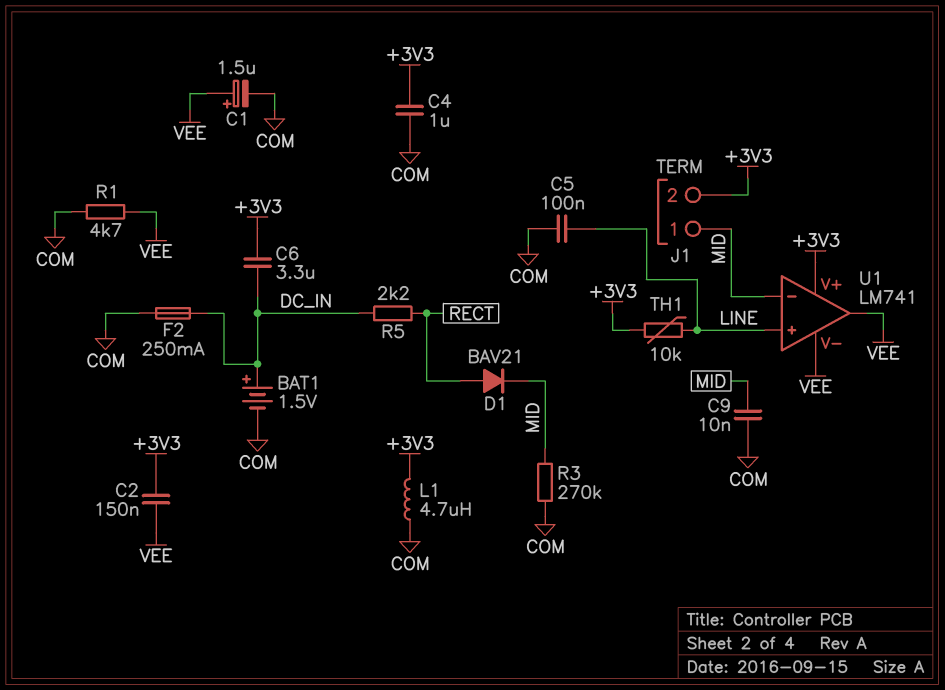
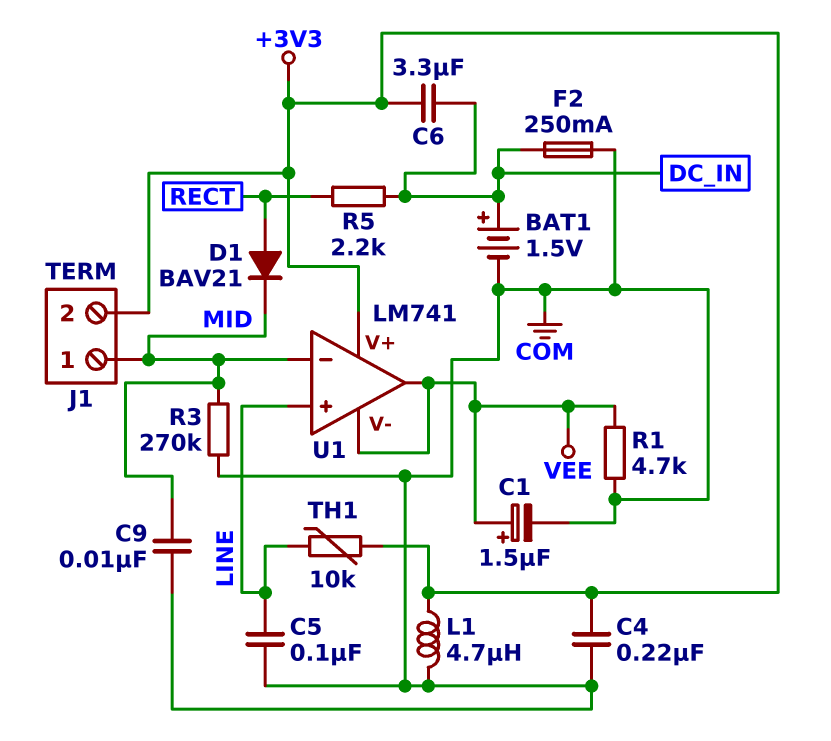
C2: 150nF (+3V3, VEE) -> none
C4: 1uF (+3V3, COM) -> 220nF (+3V3, COM)

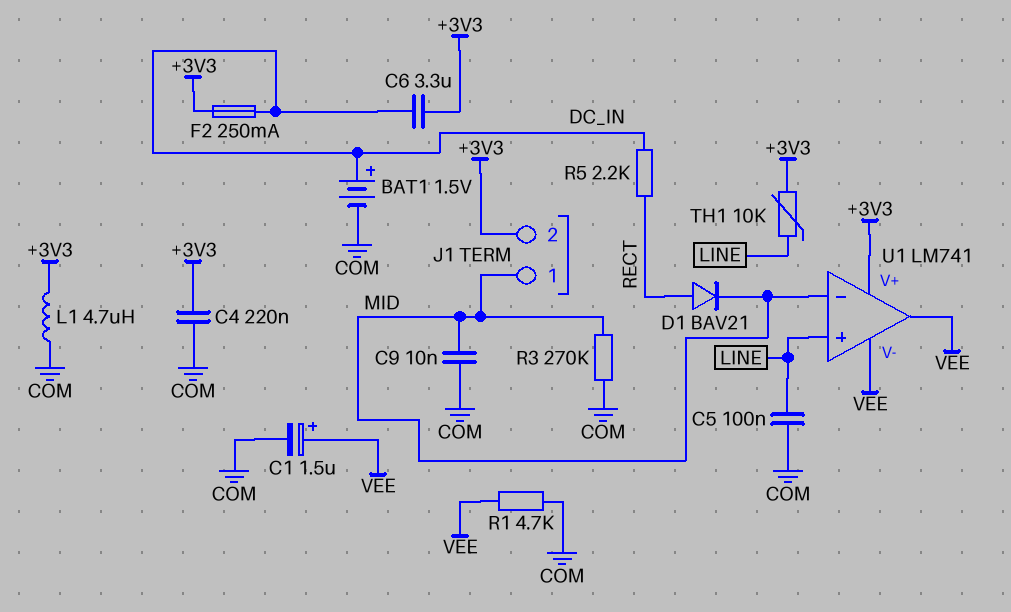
F2: 250mA (COM, DC_IN) -> 250mA (+3V3, DC_IN)

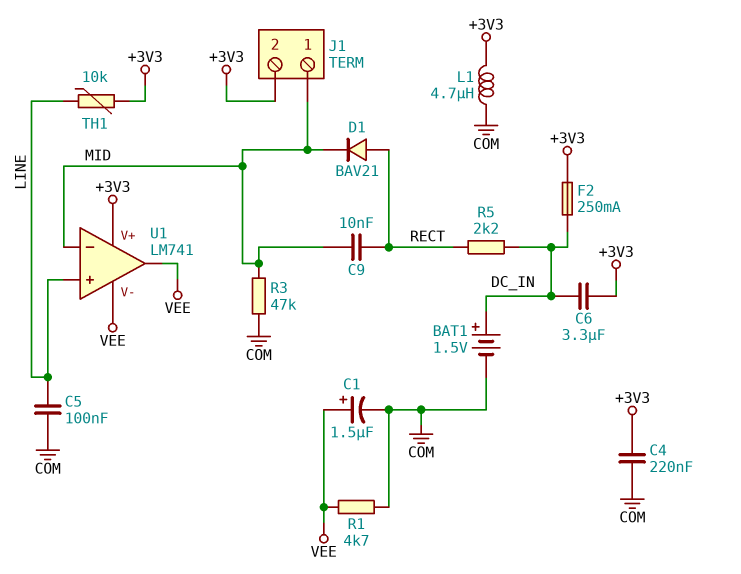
C9: 10nF (COM, MID) -> 10nF (MID, RECT)
R3: 270k (COM, MID) -> 47k (COM, MID)

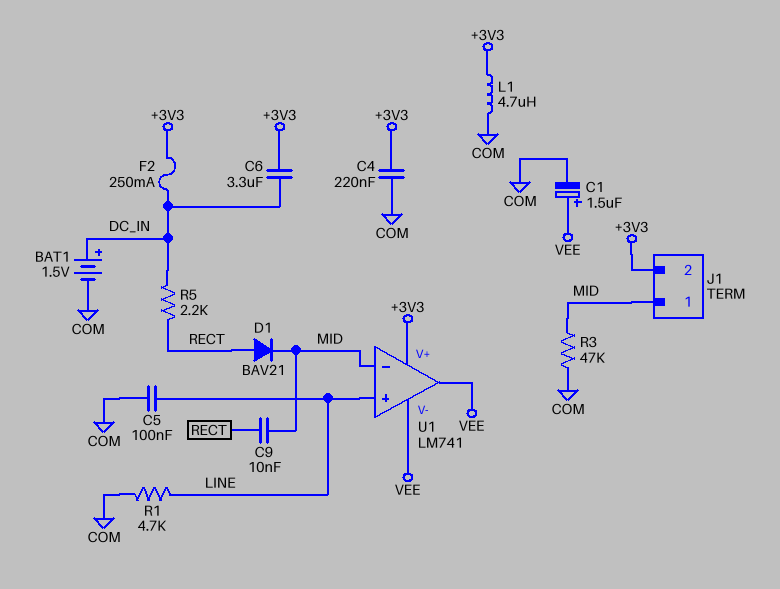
R1: 4.7k (COM, VEE) -> 4.7k (COM, LINE)
TH1: 10k (+3V3, LINE) -> none

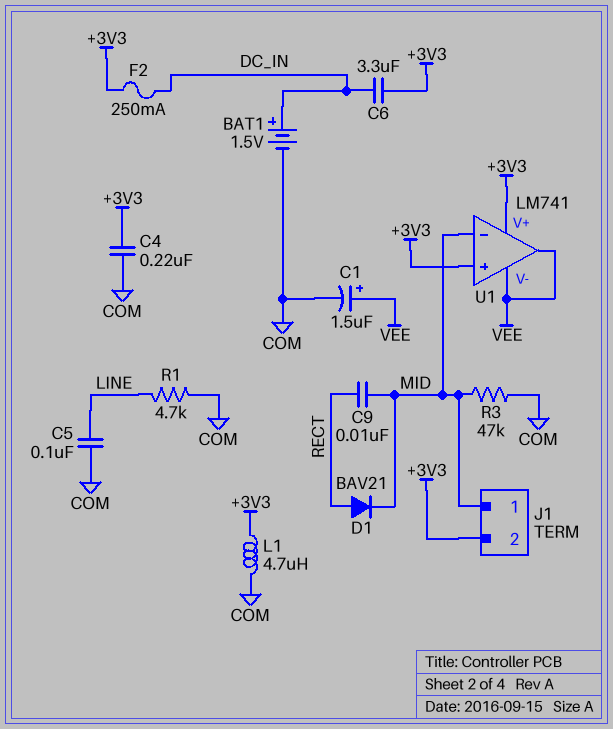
R5: 2.2k (DC_IN, RECT) -> none
U1 pin in+: LINE -> +3V3

